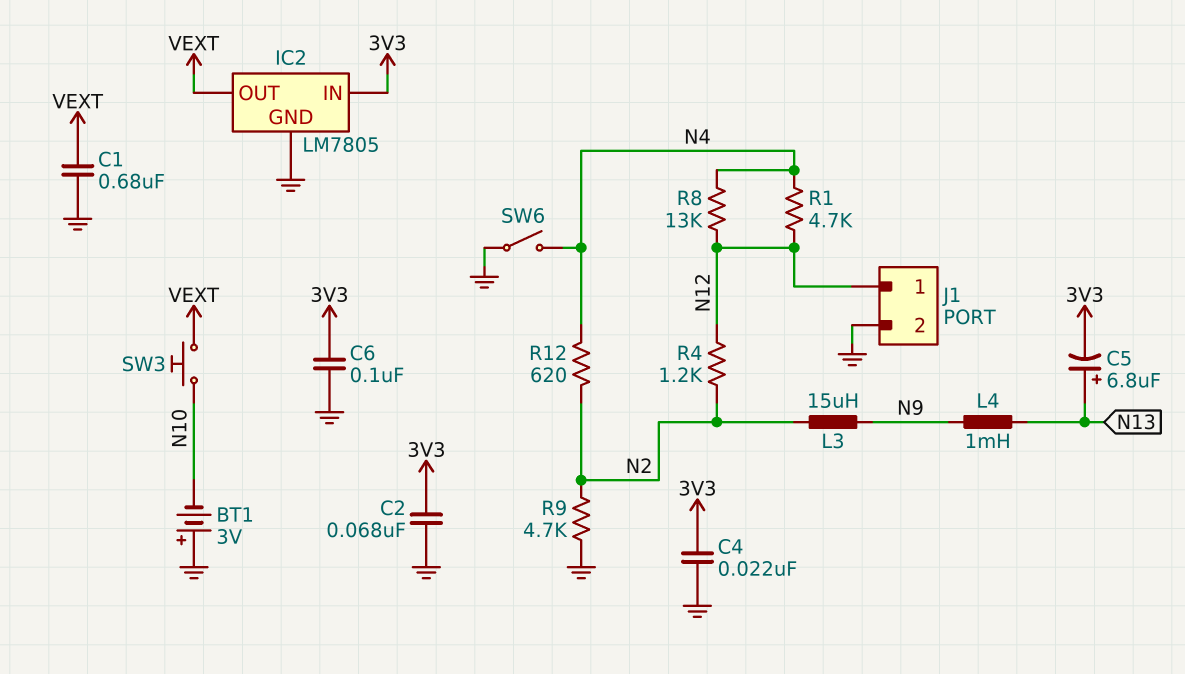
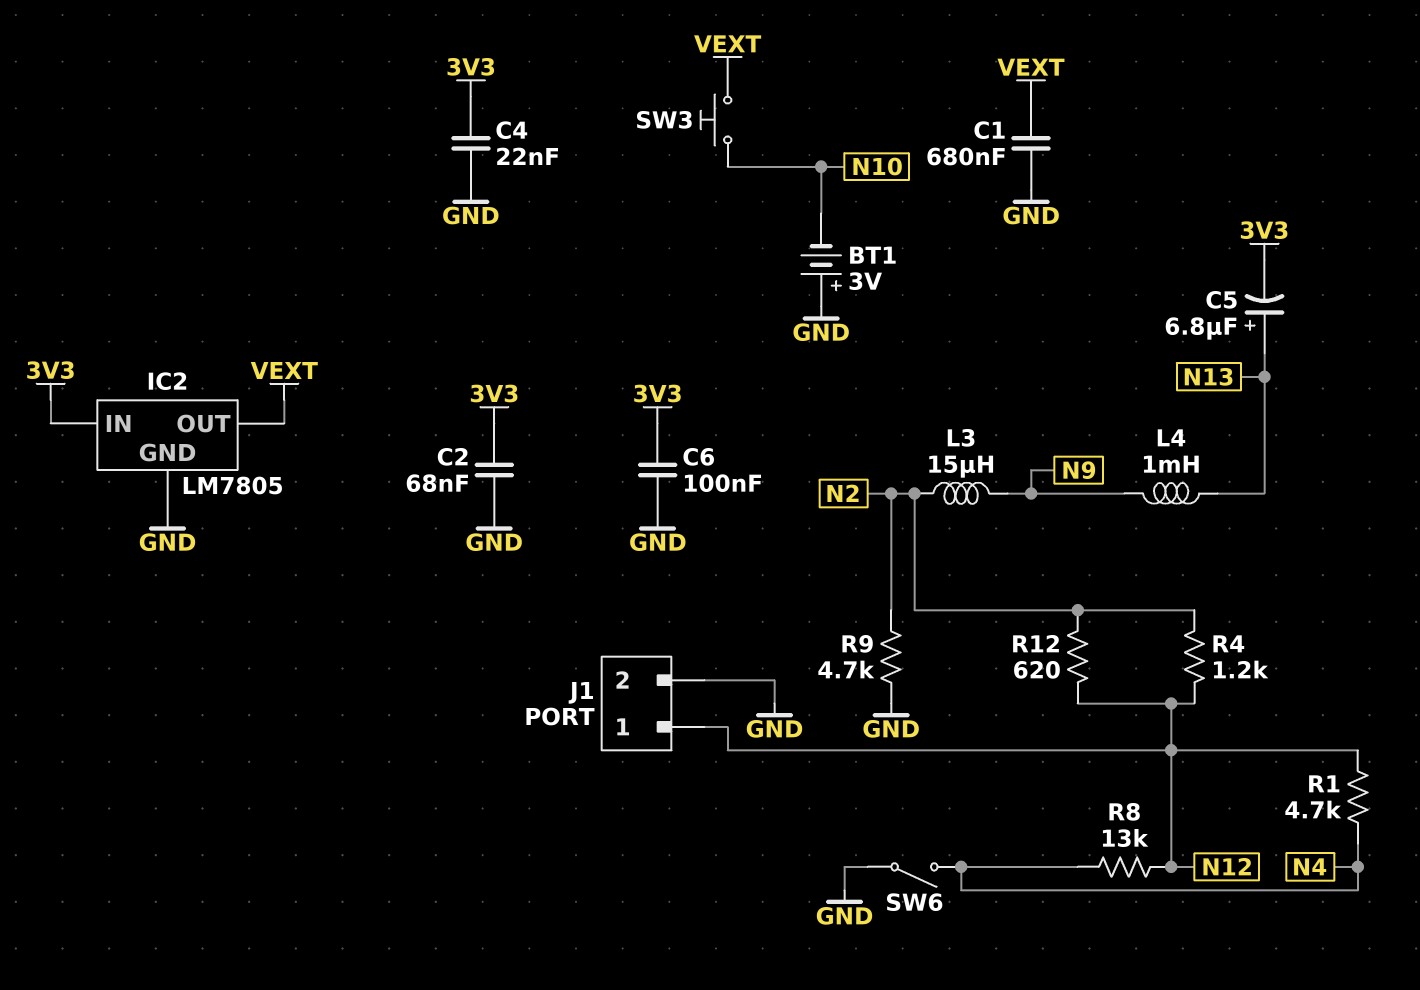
R12: 620 (N2, N4) -> 620 (N2, N12)

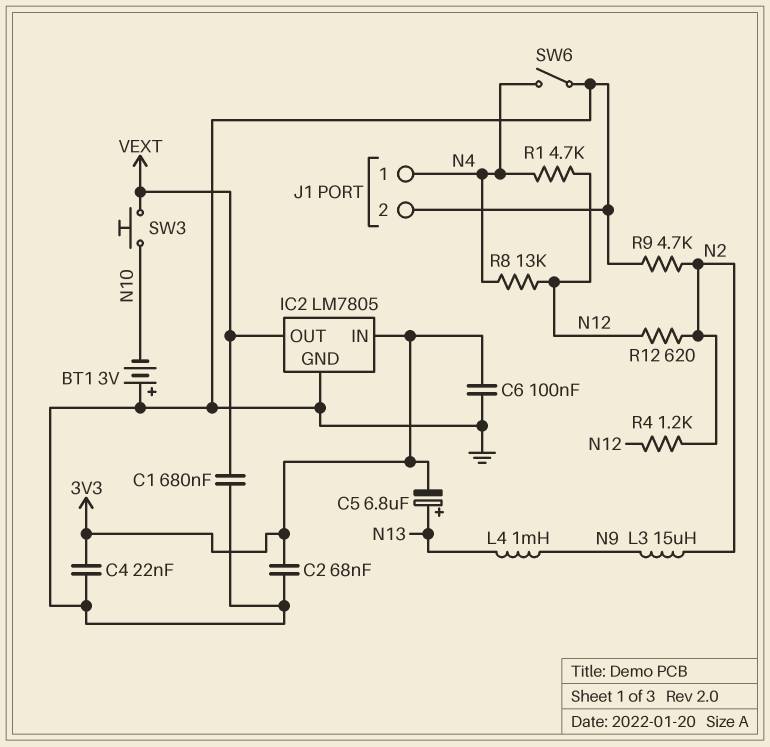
J1 pin 1: N12 -> N4

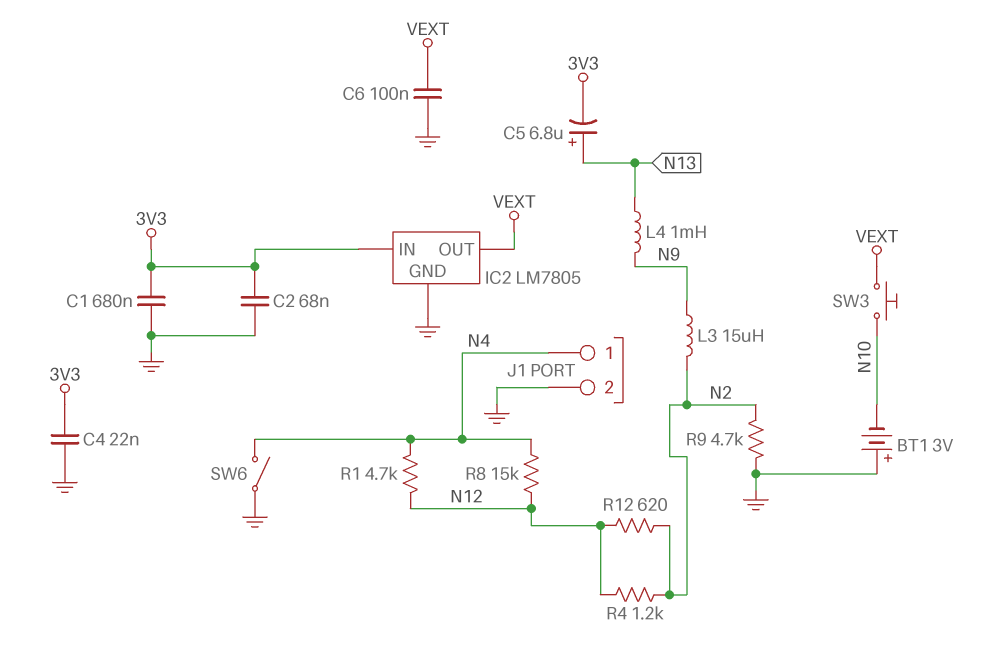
C1: 680nF (GND, VEXT) -> 680nF (3V3, GND)
C6: 100nF (3V3, GND) -> 100nF (GND, VEXT)
R8: 13k (N4, N12) -> 15k (N4, N12)

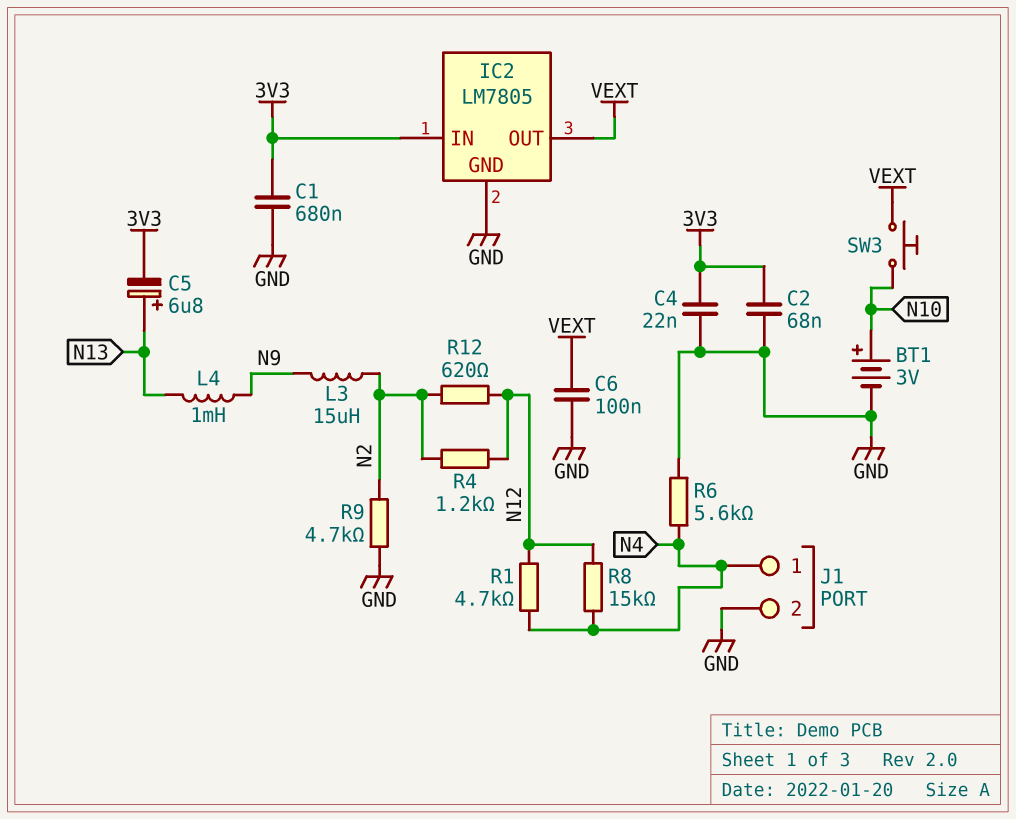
BT1: 3V (plus GND, minus N10) -> 3V (plus N10, minus GND)
R6: none -> 5.6k (GND, N4)
SW6: switch (GND, N4) -> none

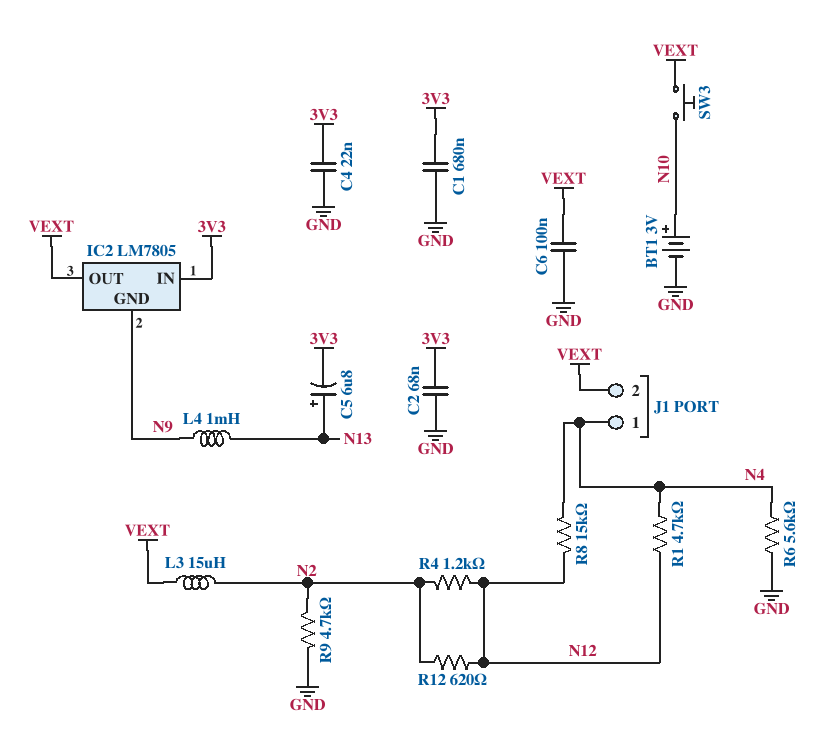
IC2 pin GND: GND -> N9
J1 pin 2: GND -> VEXT
L3: 15uH (N2, N9) -> 15uH (N2, VEXT)

